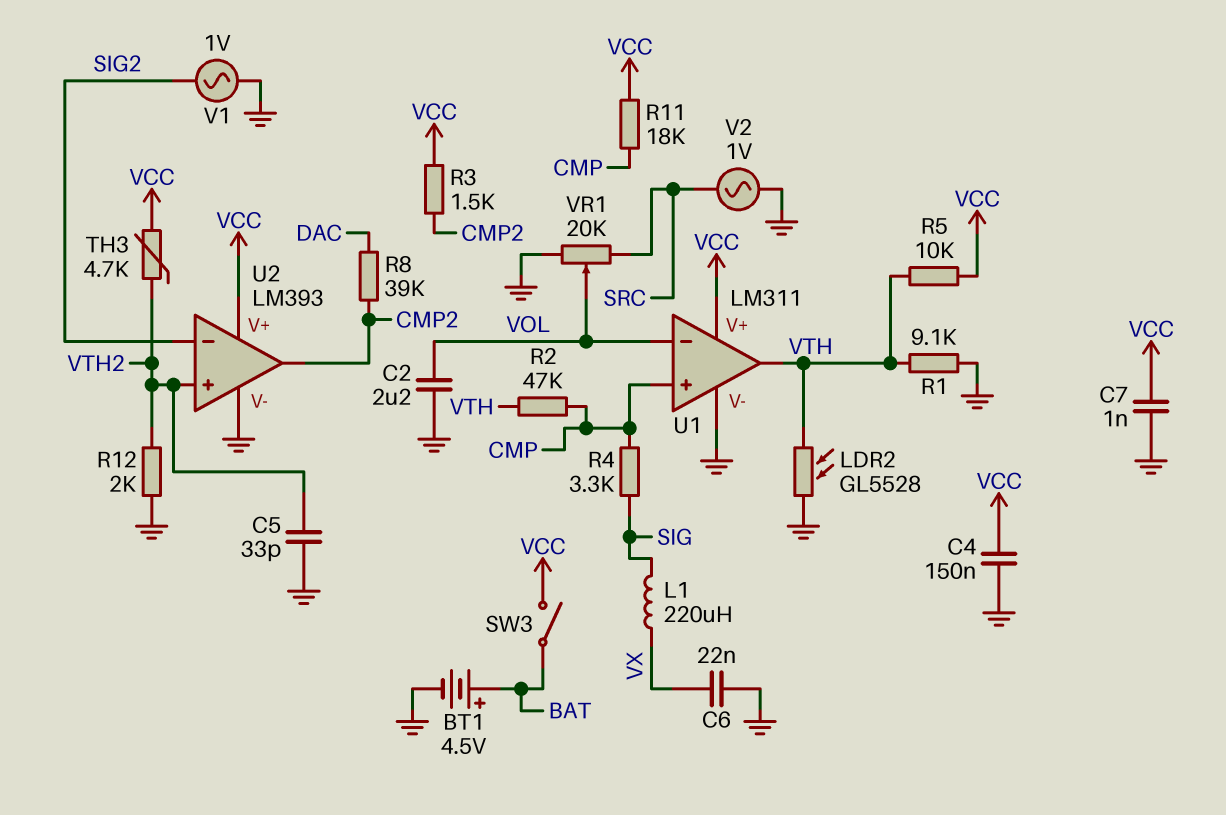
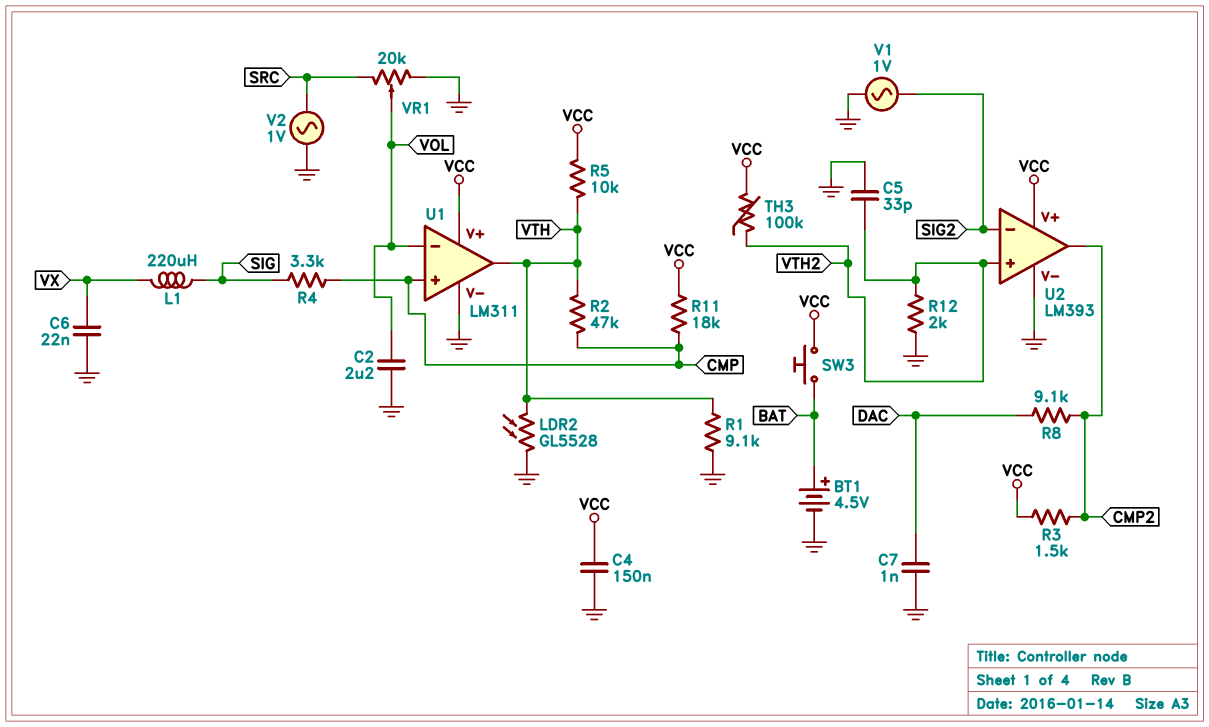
C7: 1nF (GND, VCC) -> 1nF (DAC, GND)
R8: 39k (CMP2, DAC) -> 9.1k (CMP2, DAC)
SW3: switch (BAT, VCC) -> button (BAT, VCC)
TH3: 4.7k (VCC, VTH2) -> 100k (VCC, VTH2)

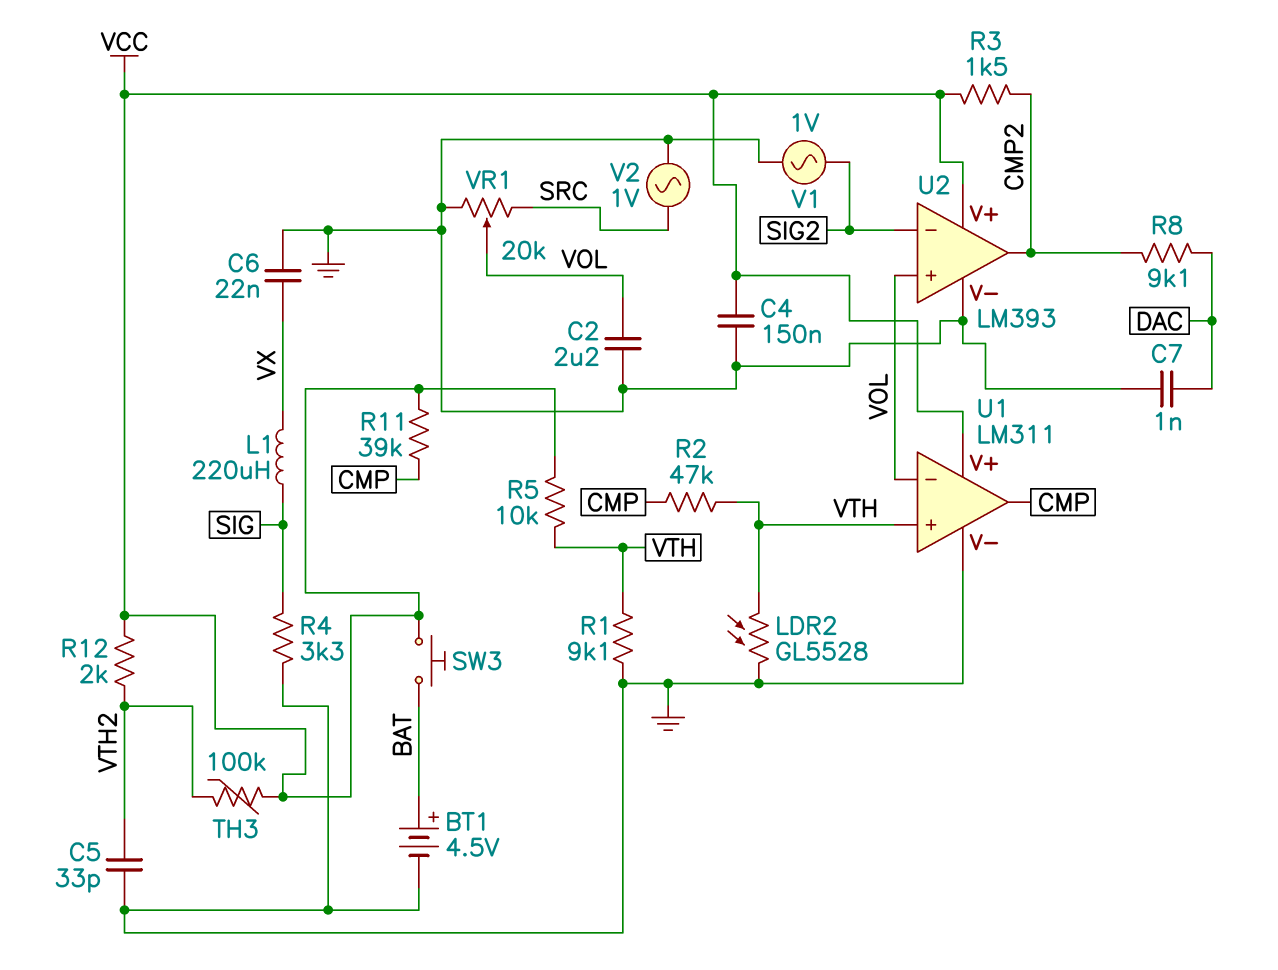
R4: 3.3k (CMP, SIG) -> 3.3k (GND, SIG)
R11: 18k (CMP, VCC) -> 39k (CMP, VCC)
R12: 2k (GND, VTH2) -> 2k (VCC, VTH2)
U1 pin in+: CMP -> VTH
U1 pin out: VTH -> CMP
U2 pin in+: VTH2 -> VOL

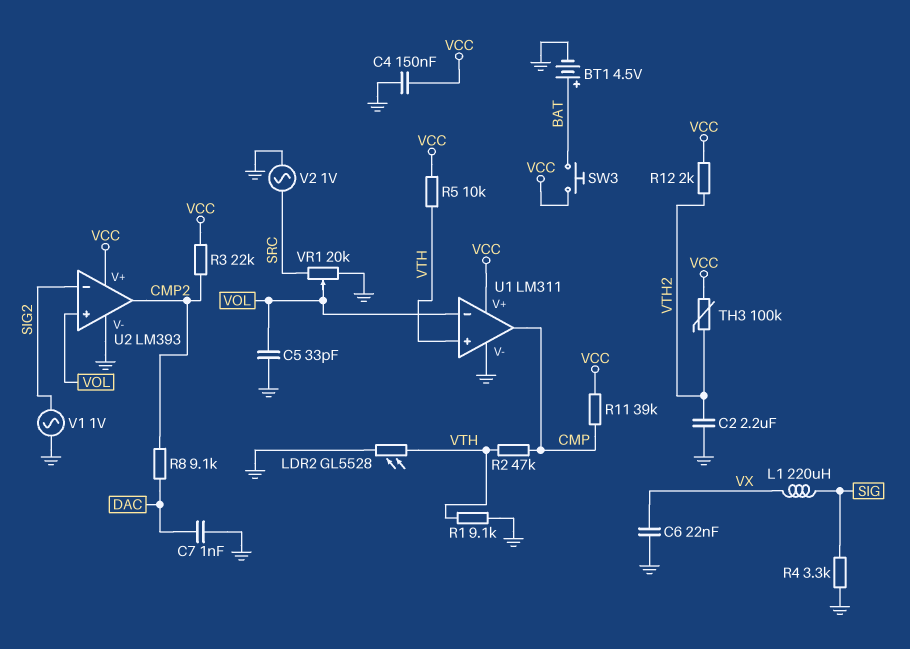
C2: 2.2uF (GND, VOL) -> 2.2uF (GND, VTH2)
C5: 33pF (GND, VTH2) -> 33pF (GND, VOL)
R3: 1.5k (CMP2, VCC) -> 22k (CMP2, VCC)

